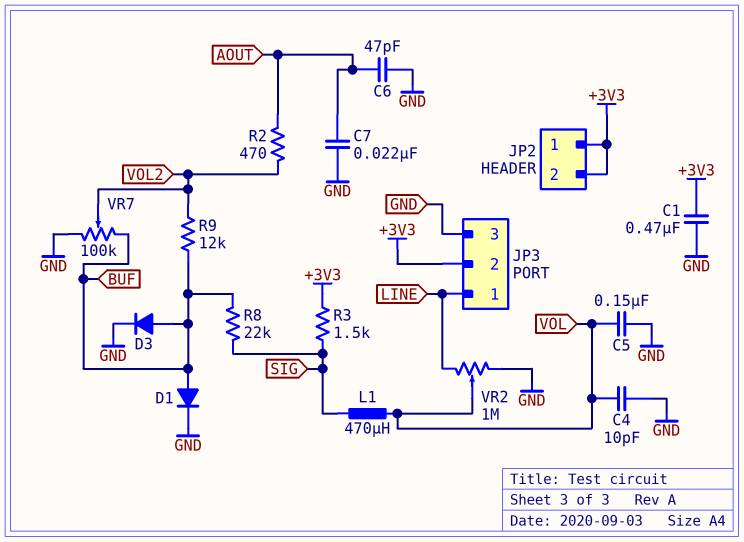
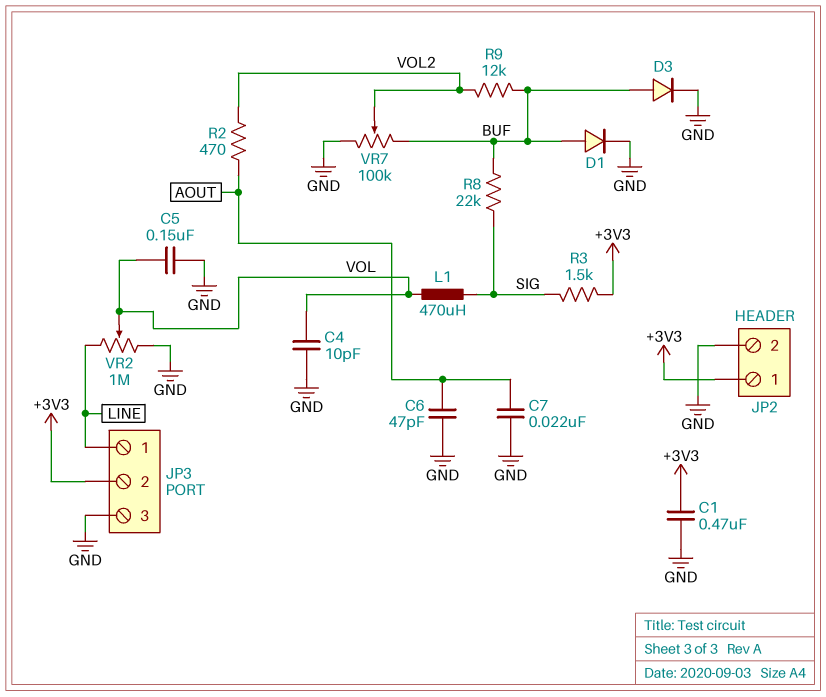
JP2 pin 2: +3V3 -> GND

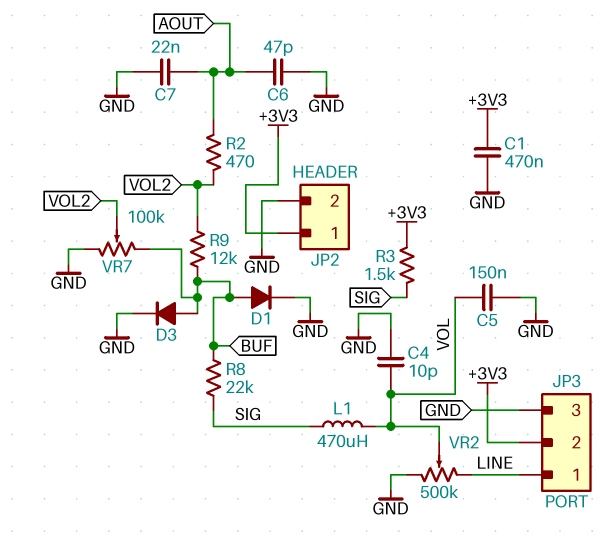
VR2: 1M (GND, LINE, wiper VOL) -> 500k (GND, LINE, wiper VOL)

